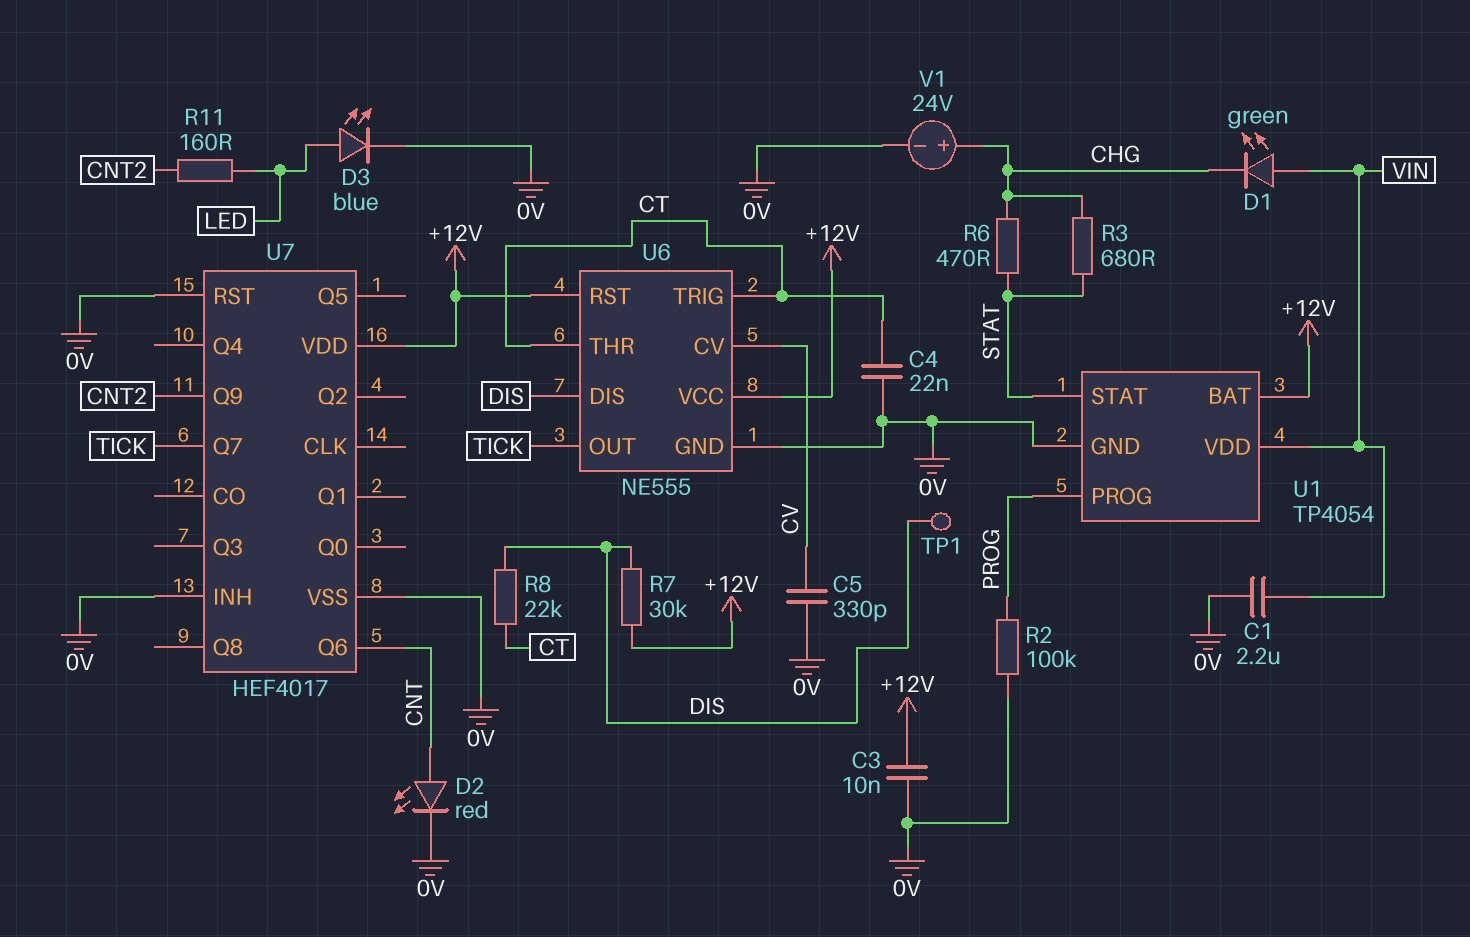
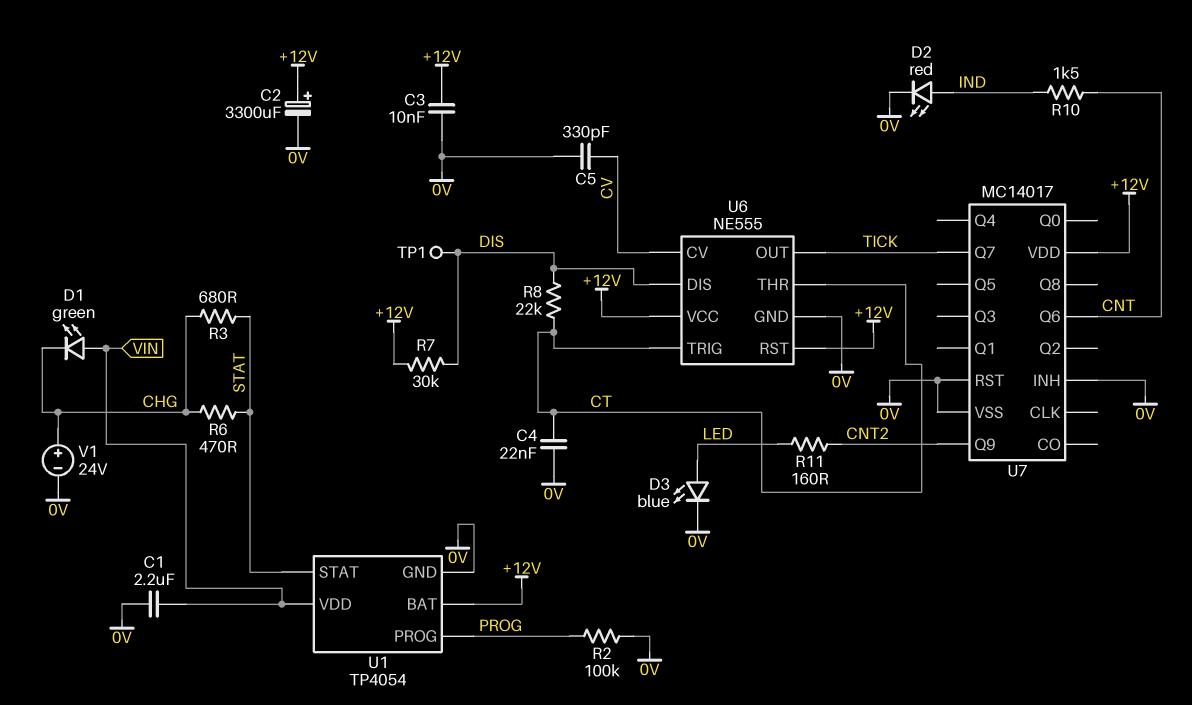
C2: none -> 3300uF (plus +12V, minus 0V)
D2: LED red (A CNT, K 0V) -> LED red (A IND, K 0V)
R10: none -> 1.5k (CNT, IND)
U7: HEF4017 -> MC14017

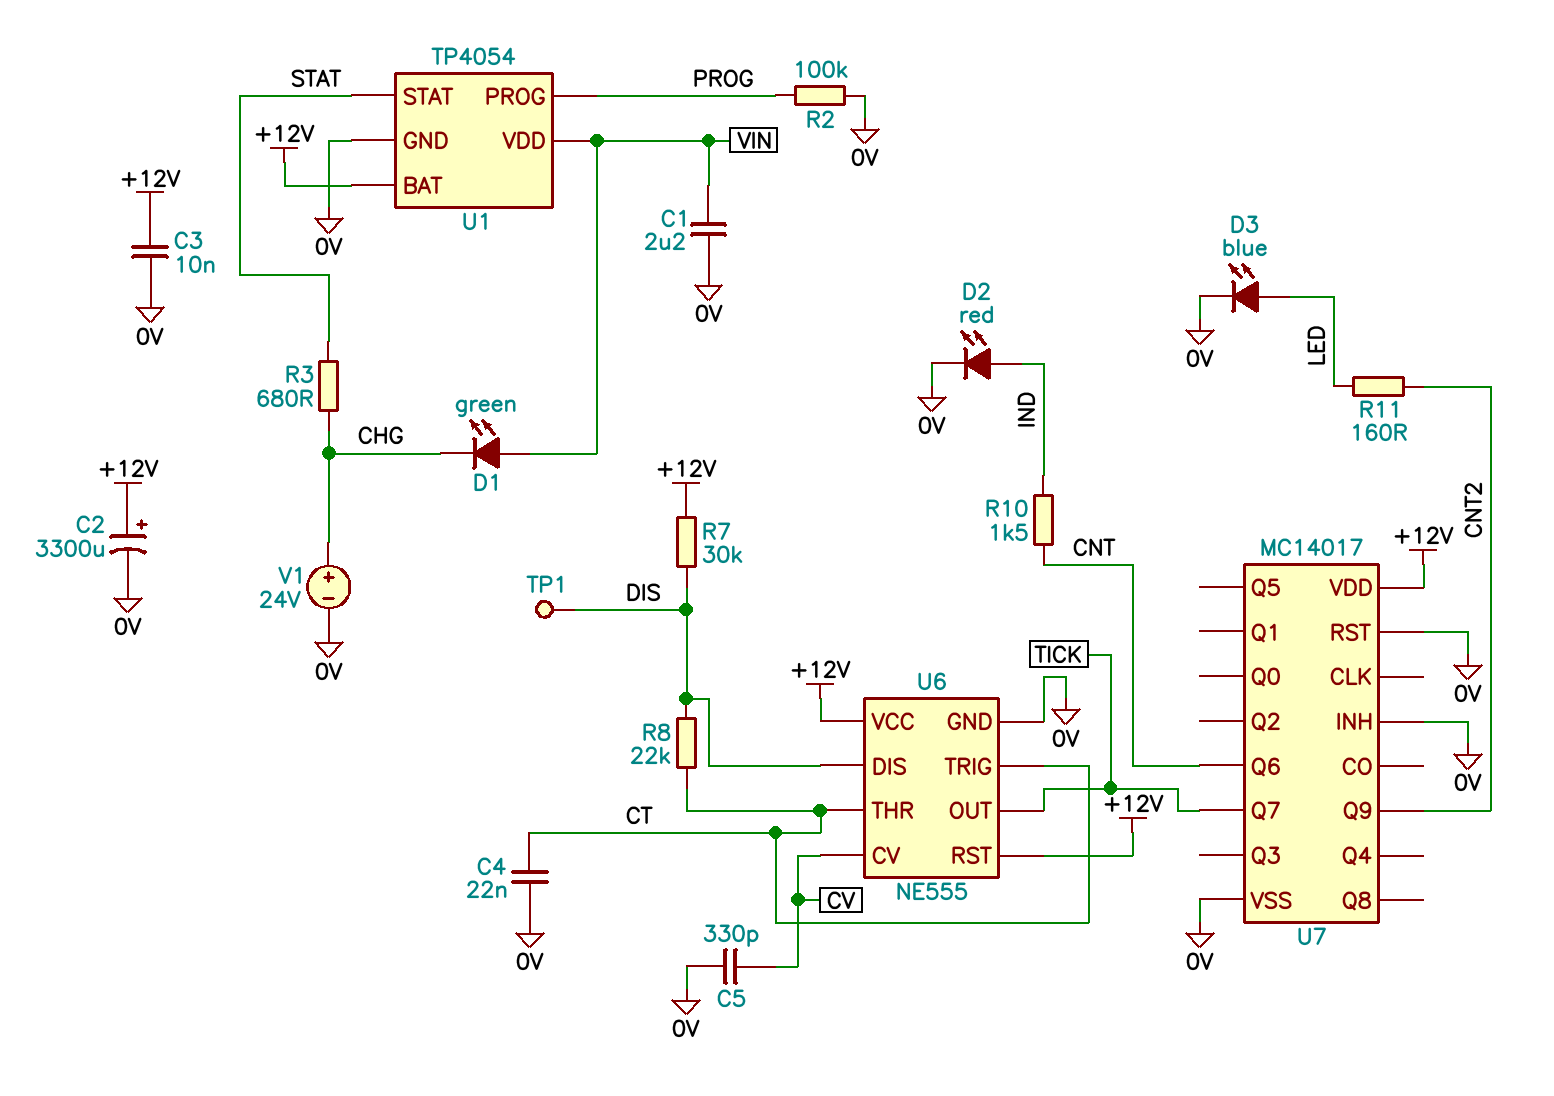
R6: 470 (CHG, STAT) -> none

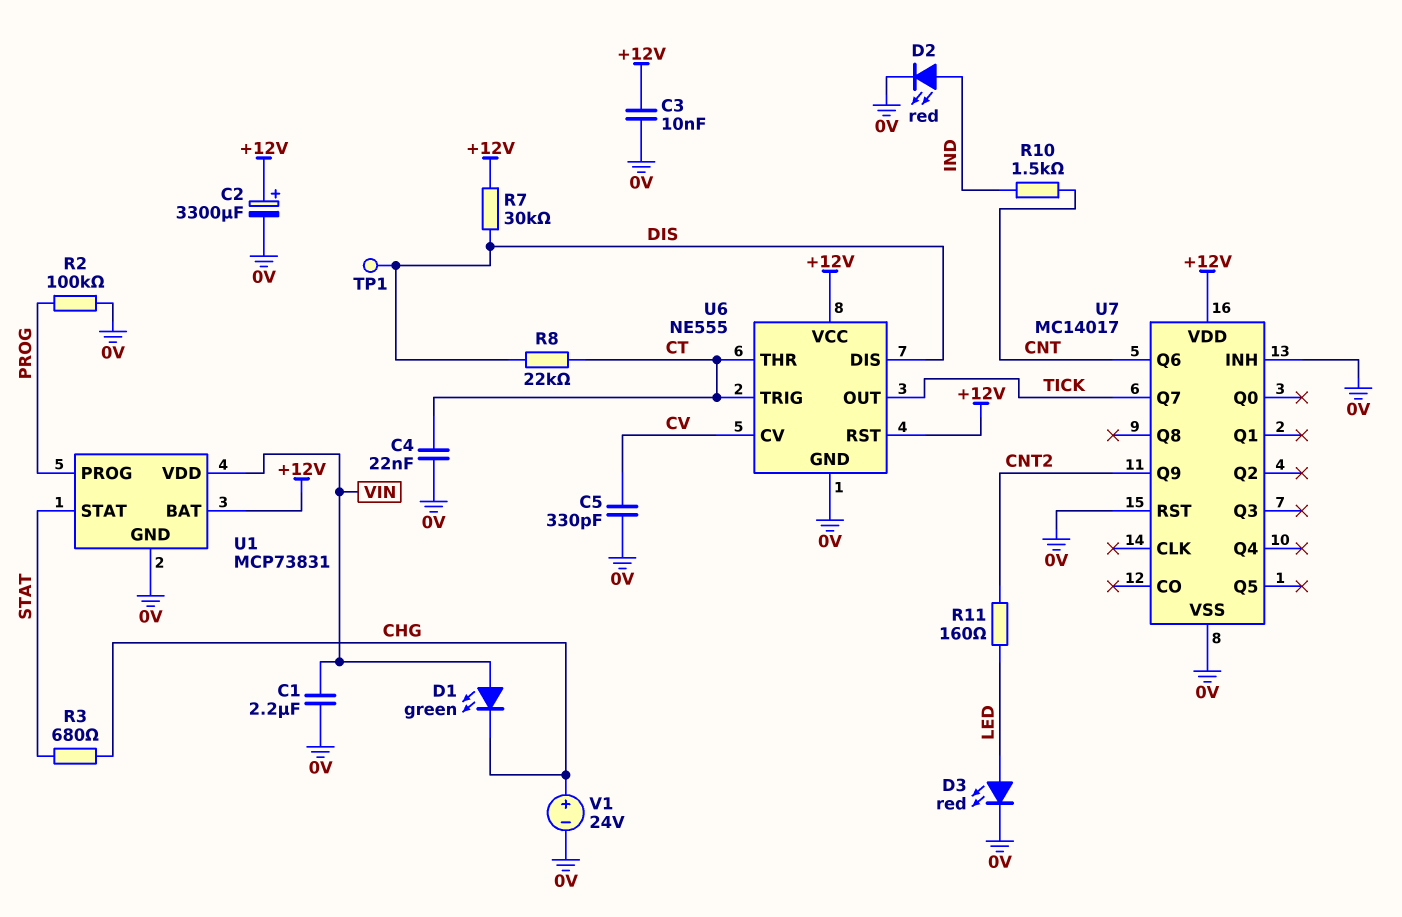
D3: LED blue (A LED, K 0V) -> LED red (A LED, K 0V)
U1: TP4054 -> MCP73831

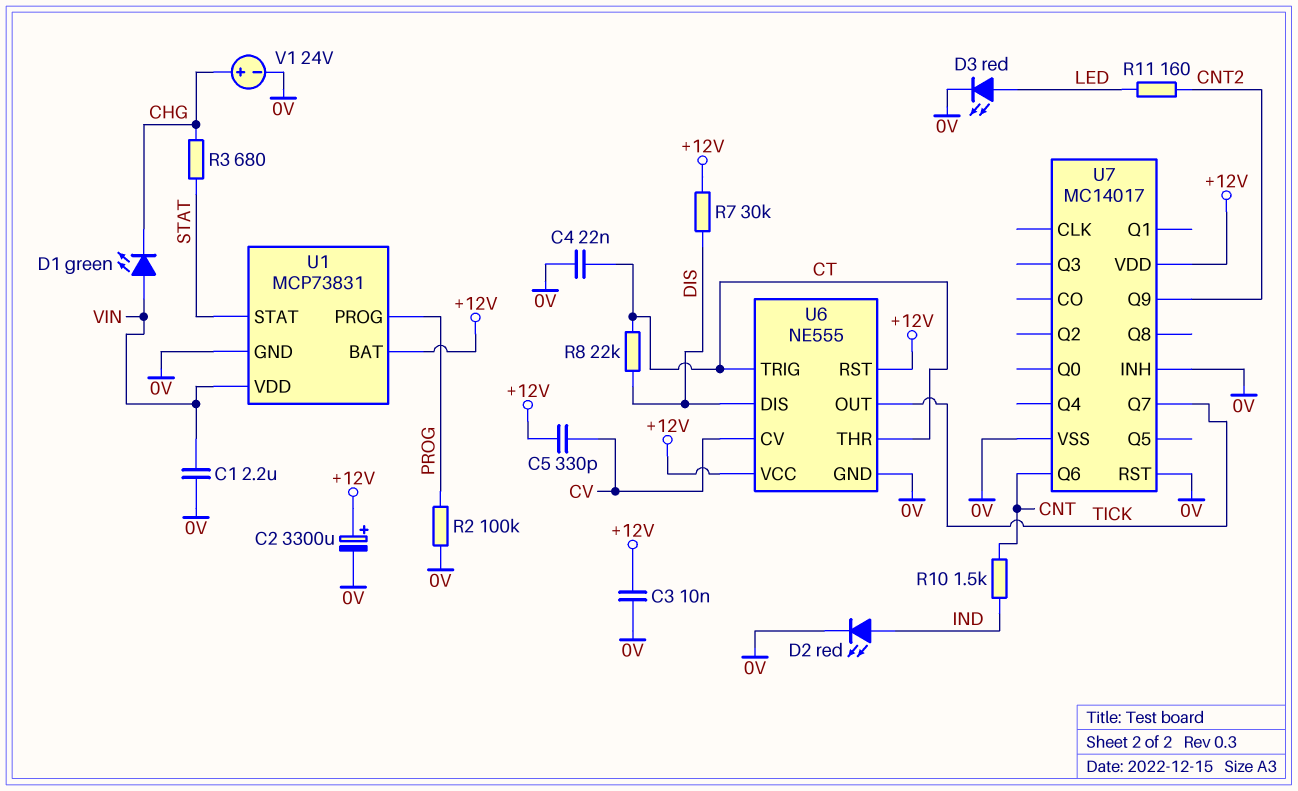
C5: 330pF (0V, CV) -> 330pF (+12V, CV)
TP1: test point (DIS) -> none

